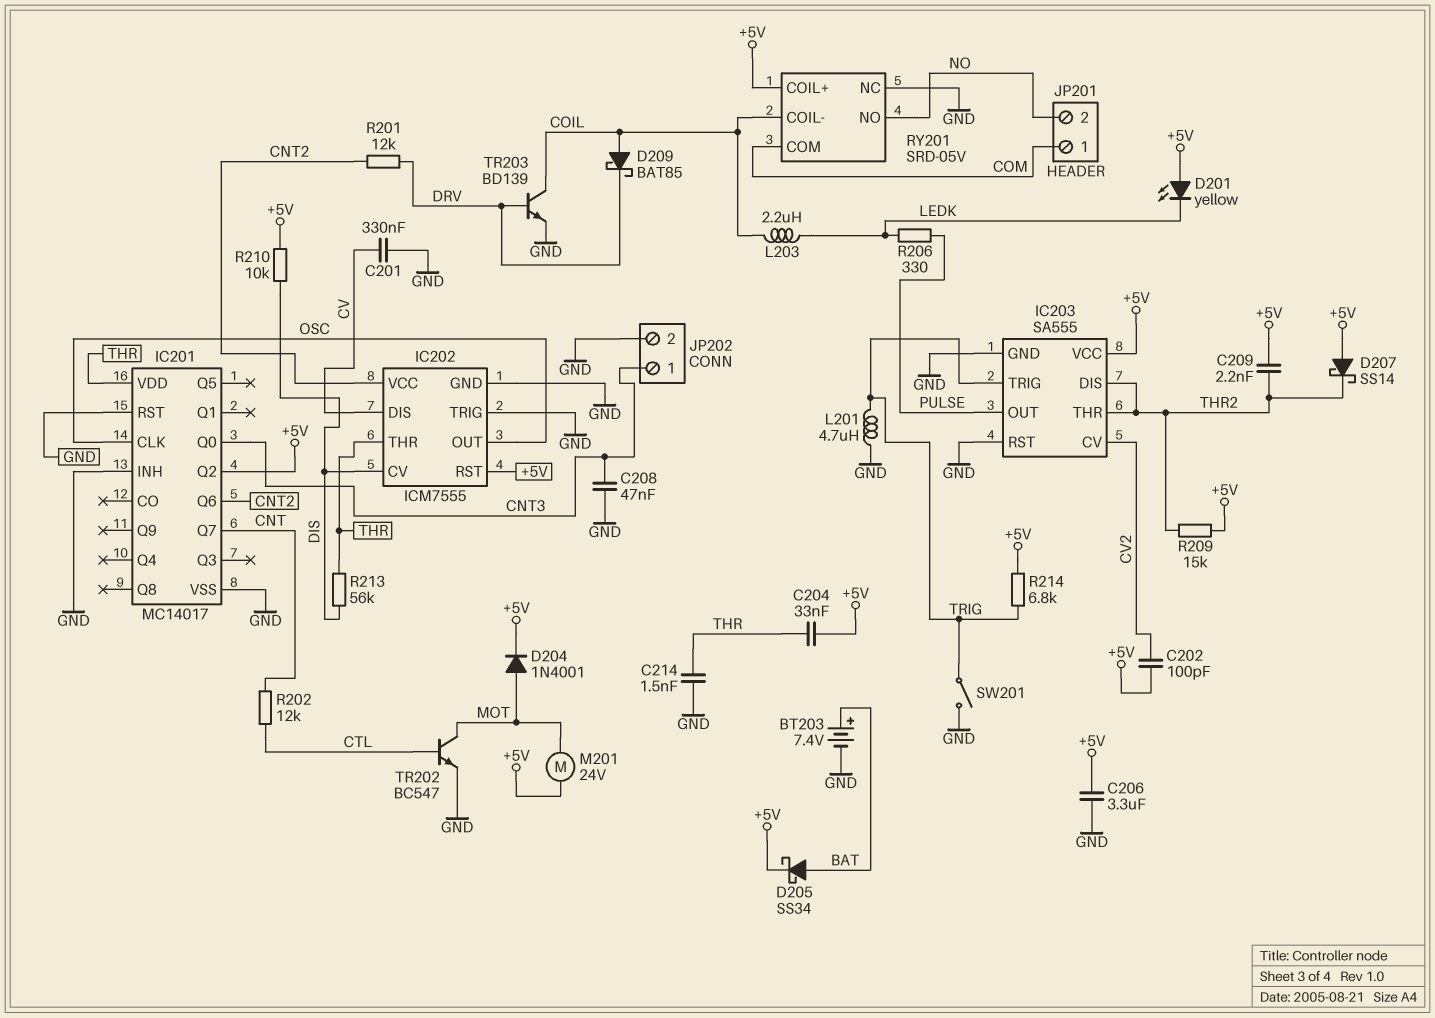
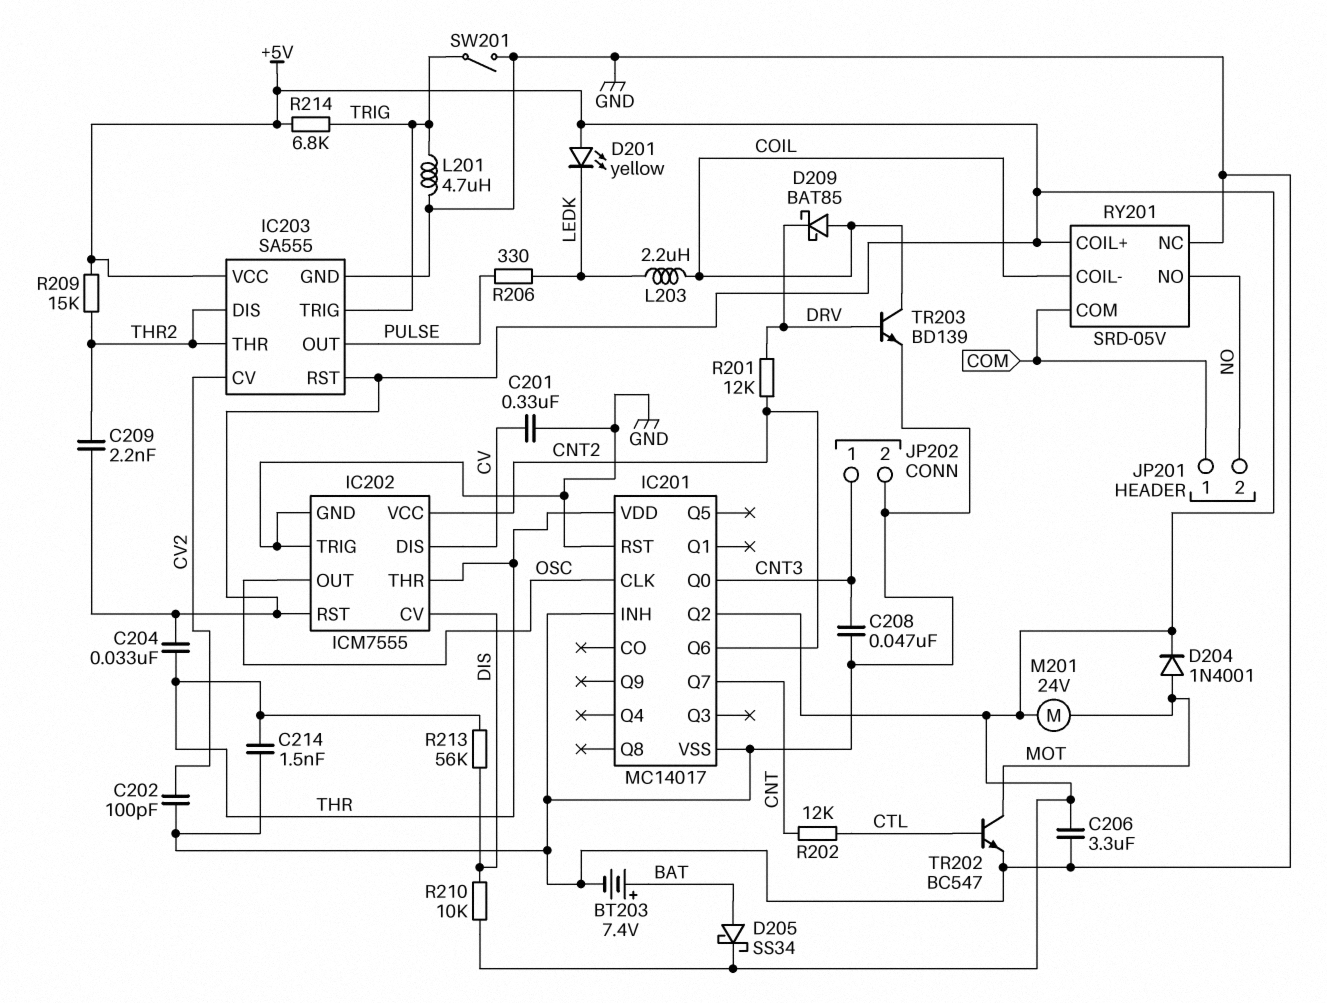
C202: 100pF (+5V, CV2) -> 100pF (CV2, GND)
D207: schottky SS14 (A +5V, K THR2) -> none
IC203 pin RST: GND -> +5V

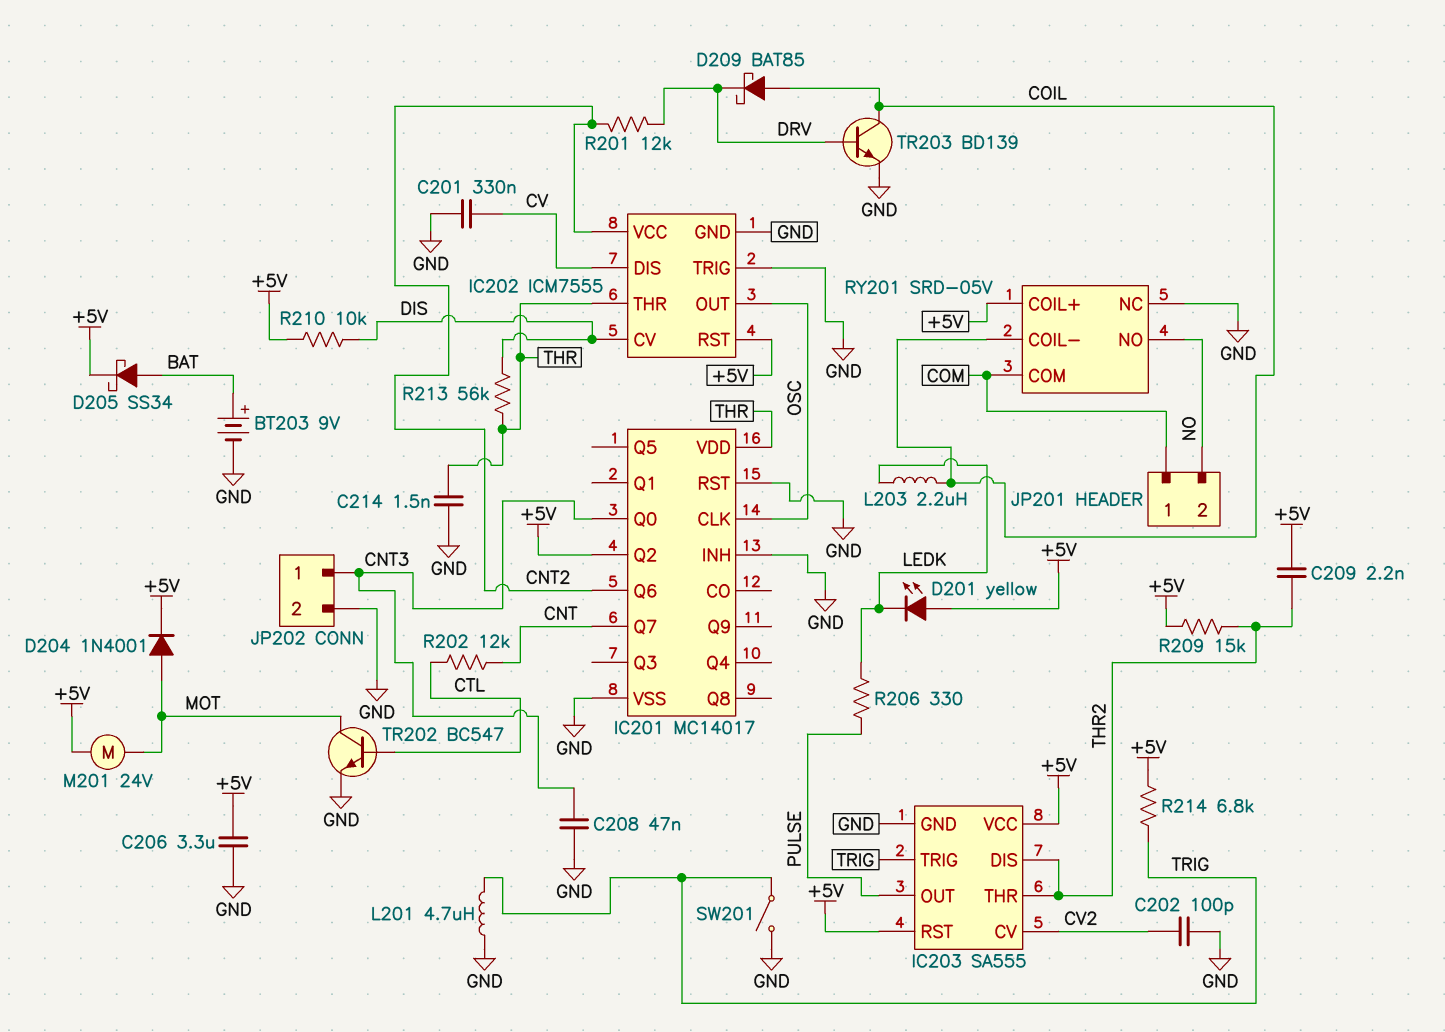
BT203: 7.4V (plus BAT, minus GND) -> 9V (plus BAT, minus GND)
C204: 33nF (+5V, THR) -> none

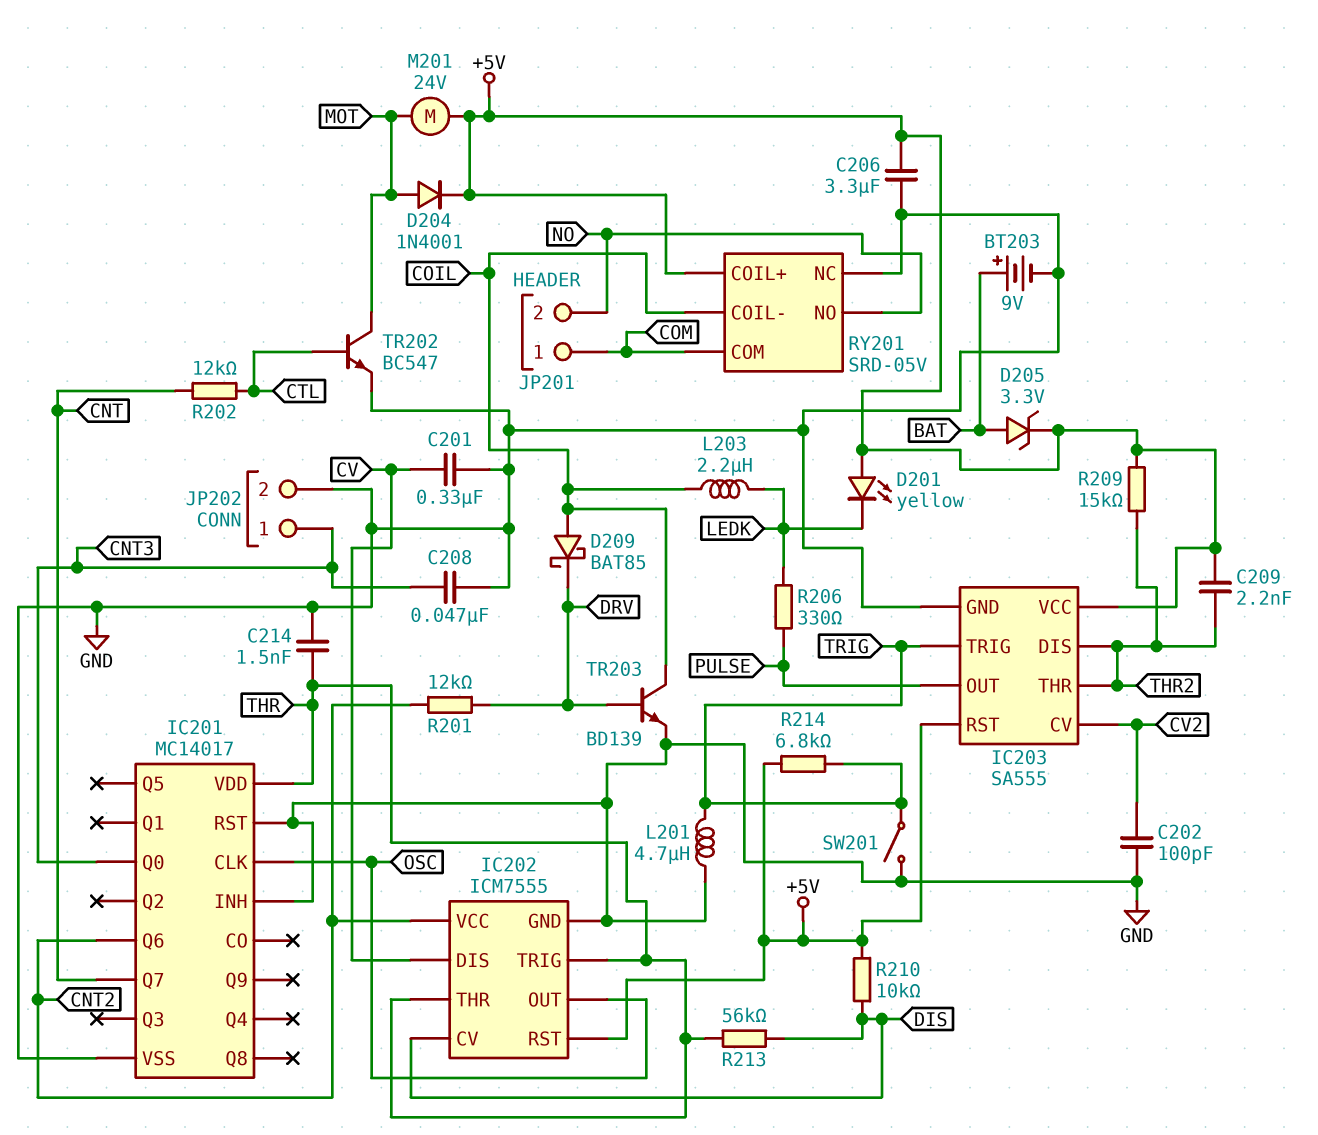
D205: schottky SS34 (A BAT, K +5V) -> zener 3.3V (A BAT, K +5V)
IC201 pin Q2: +5V -> none
IC202 pin TRIG: GND -> THR

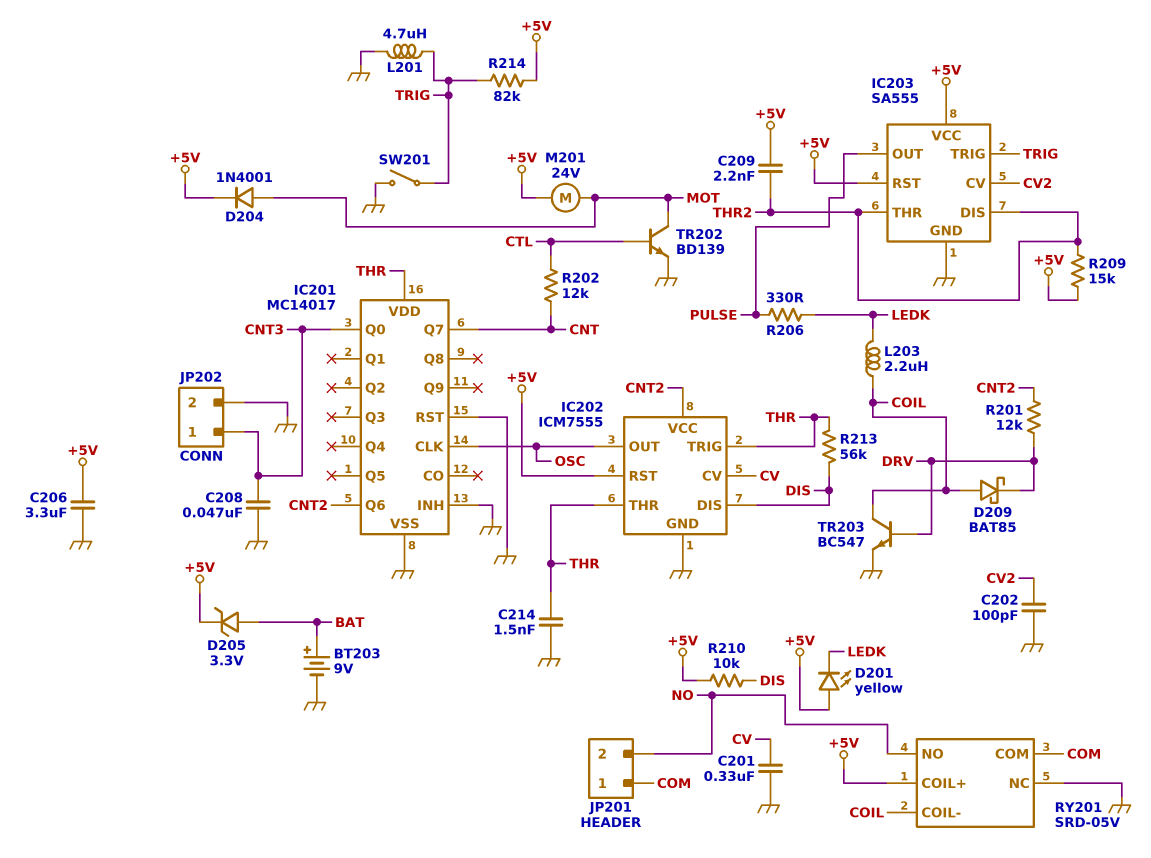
IC202 pin CV: DIS -> CV
IC202 pin DIS: CV -> DIS
R214: 6.8k (+5V, TRIG) -> 82k (+5V, TRIG)
TR202: NPN BC547 (B CTL, C MOT, E GND) -> NPN BD139 (B CTL, C MOT, E GND)
TR203: NPN BD139 (B DRV, C COIL, E GND) -> NPN BC547 (B DRV, C COIL, E GND)

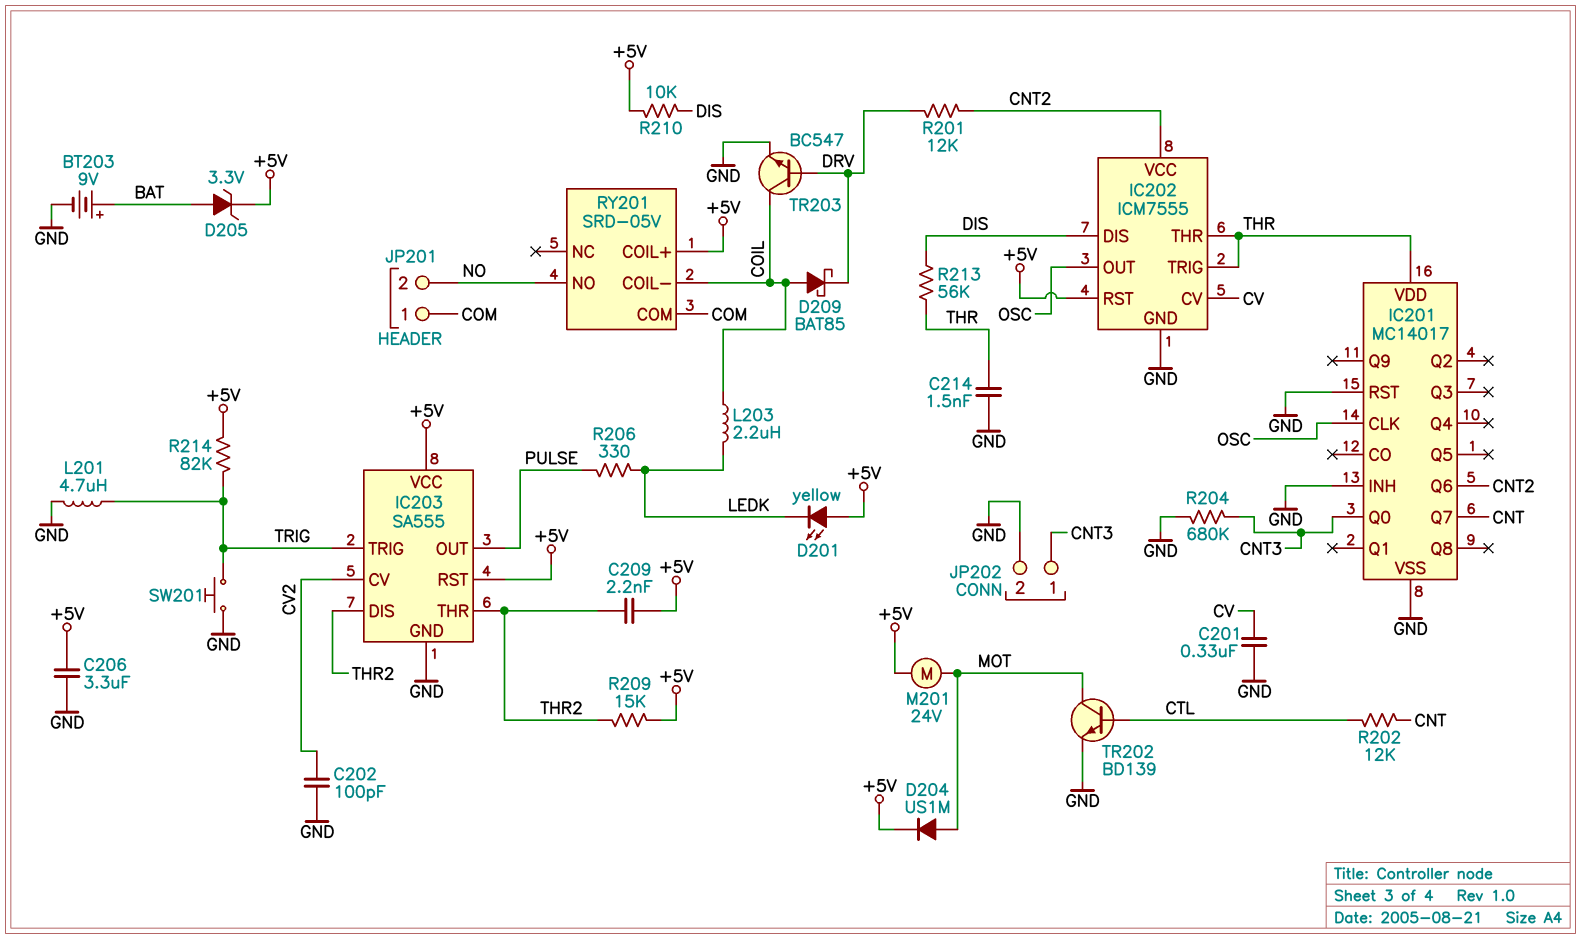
C208: 47nF (CNT3, GND) -> none
D204: diode 1N4001 (A MOT, K +5V) -> diode US1M (A MOT, K +5V)
R204: none -> 680k (CNT3, GND)
RY201 pin NC: GND -> none
SW201: switch (GND, TRIG) -> button (GND, TRIG)

